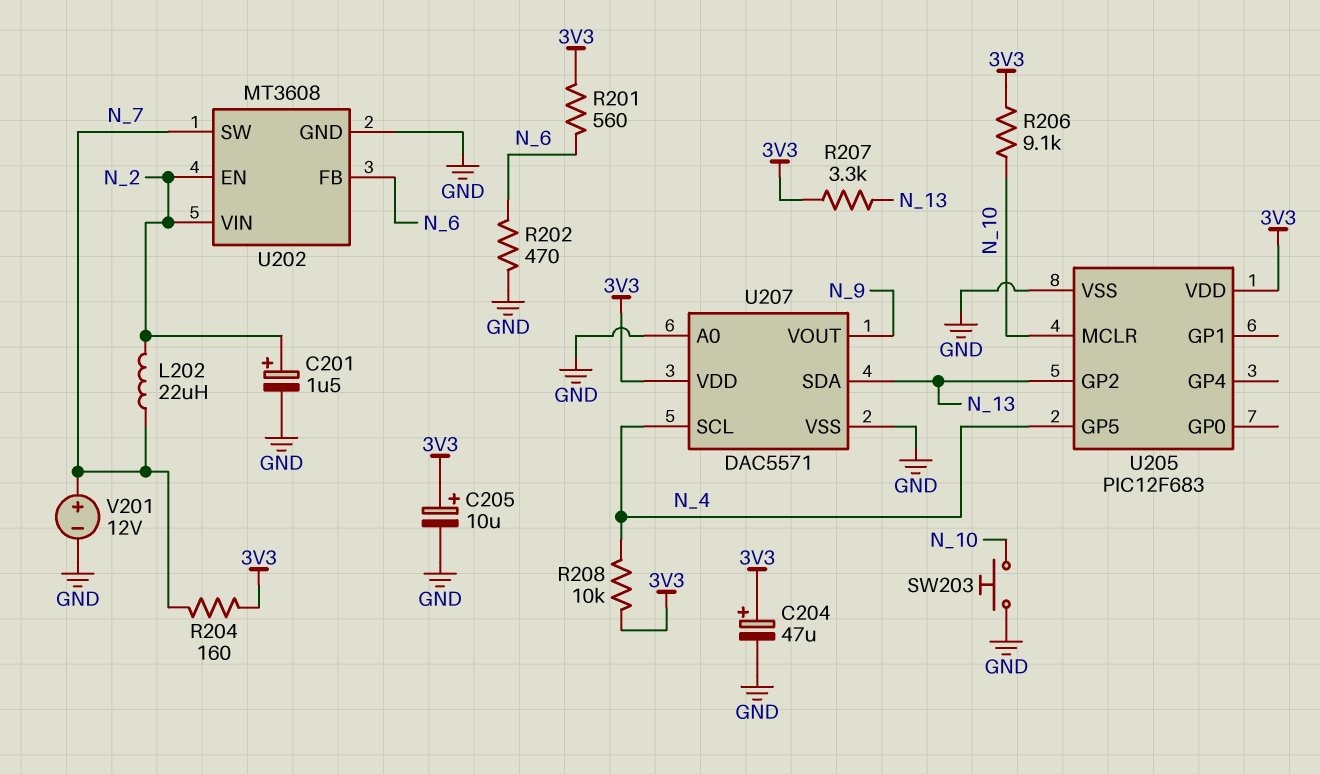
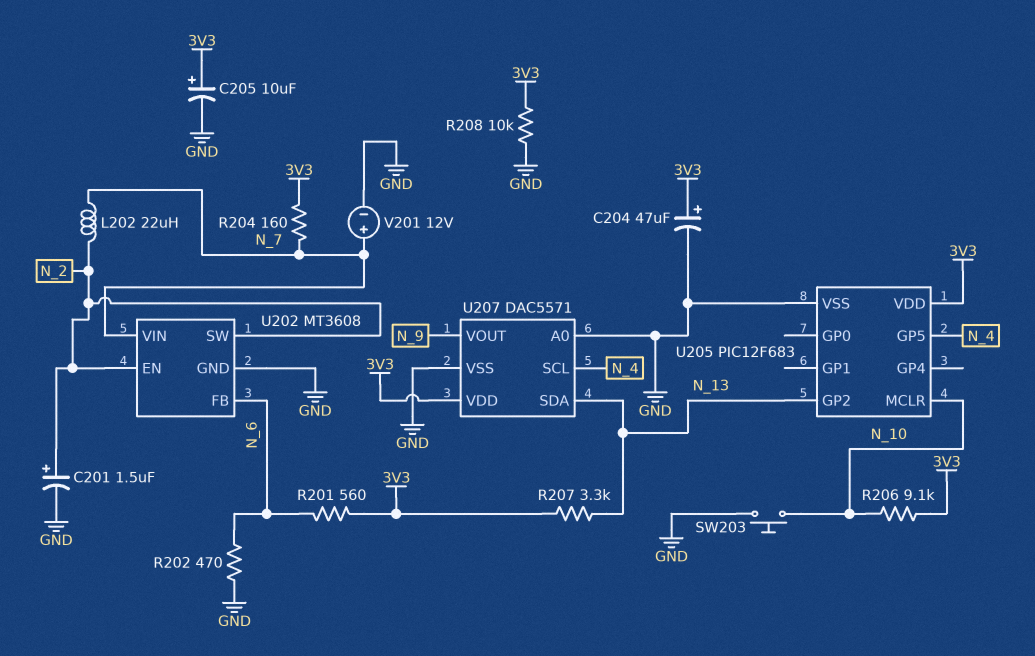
R208: 10k (3V3, N_4) -> 10k (3V3, GND)
U202 pin SW: N_7 -> N_2
U202 pin VIN: N_2 -> N_7

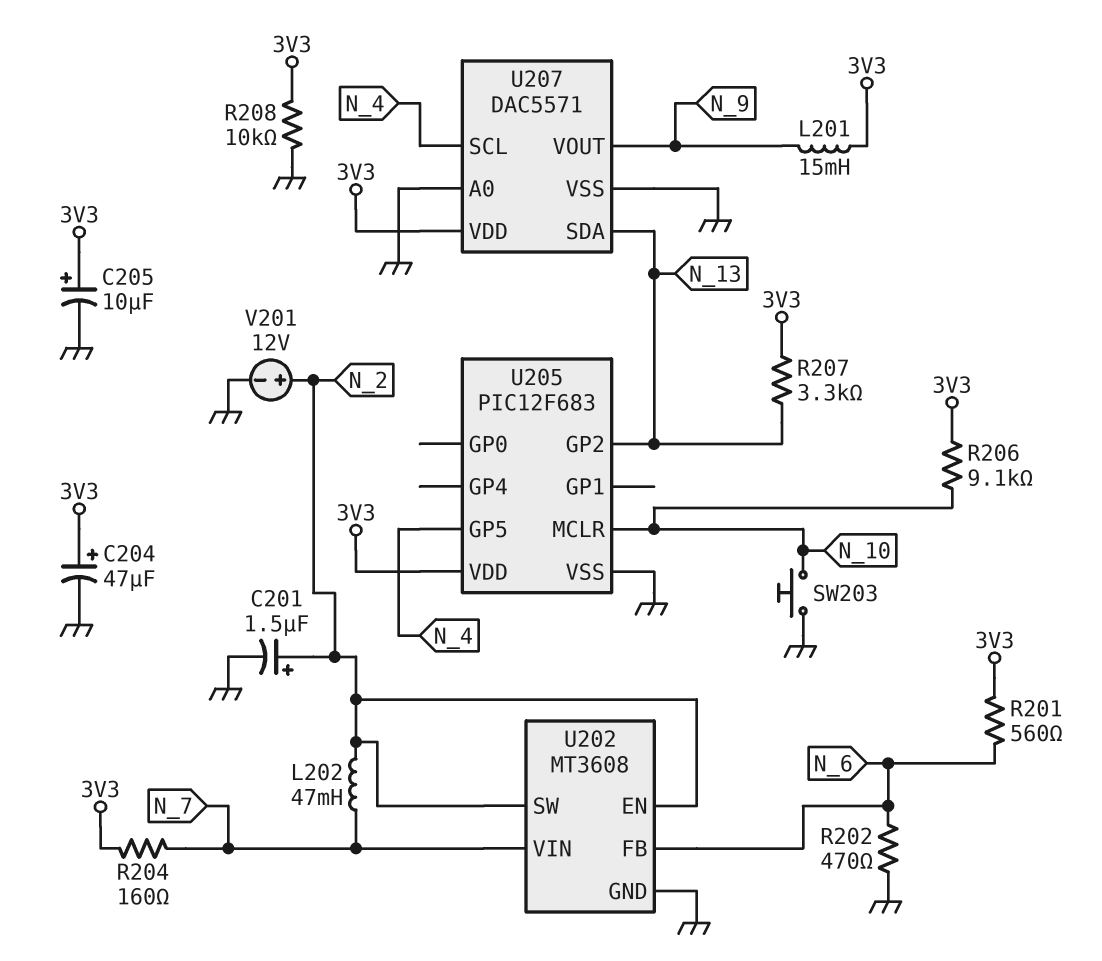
L201: none -> 15mH (3V3, N_9)
L202: 22uH (N_2, N_7) -> 47mH (N_2, N_7)
V201: 12V (plus N_7, minus GND) -> 12V (plus N_2, minus GND)

